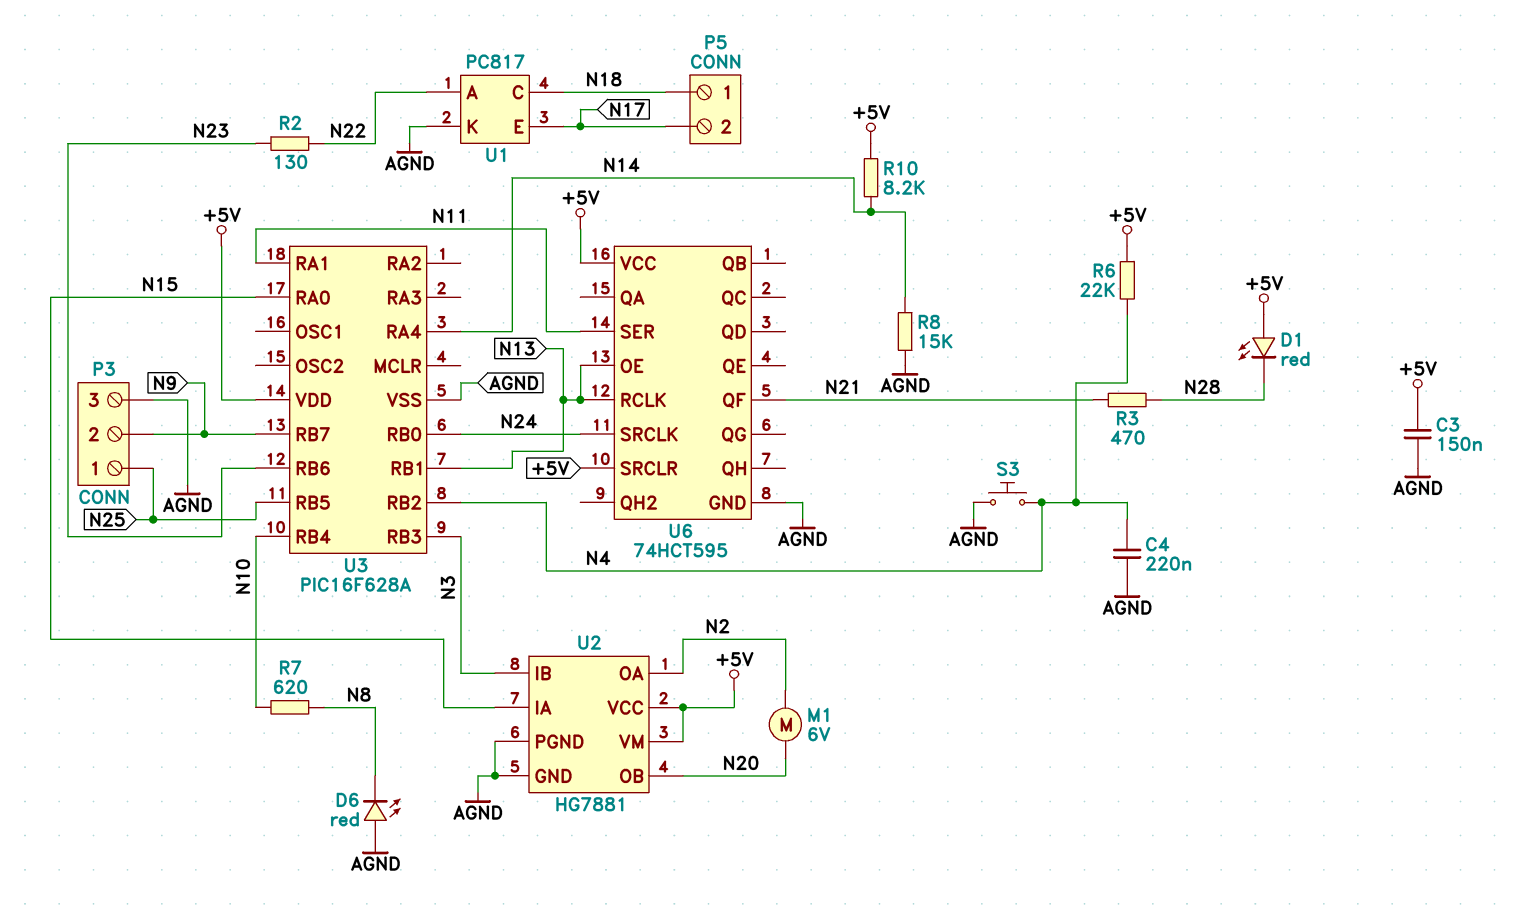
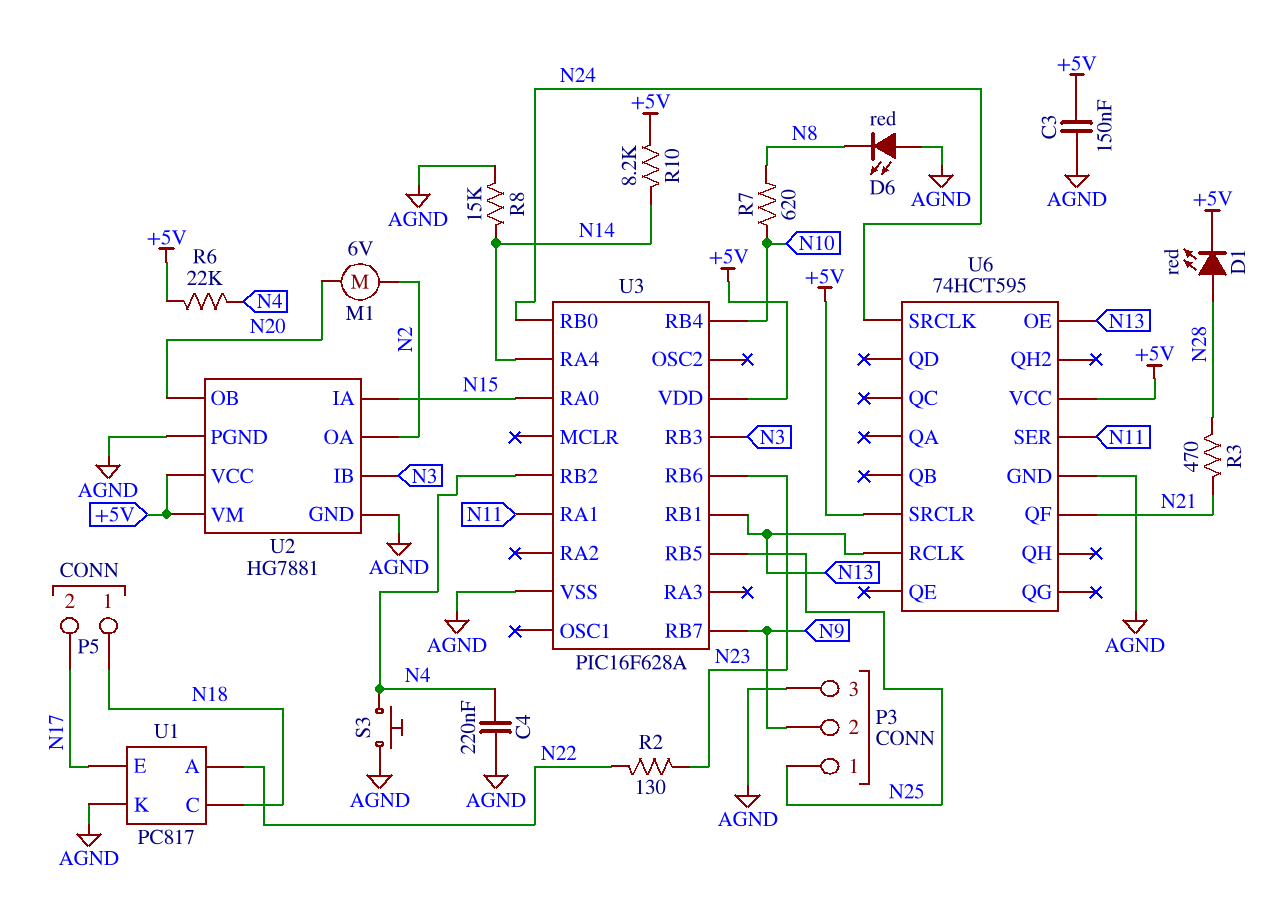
D1: LED red (A +5V, K N28) -> LED red (A N28, K +5V)

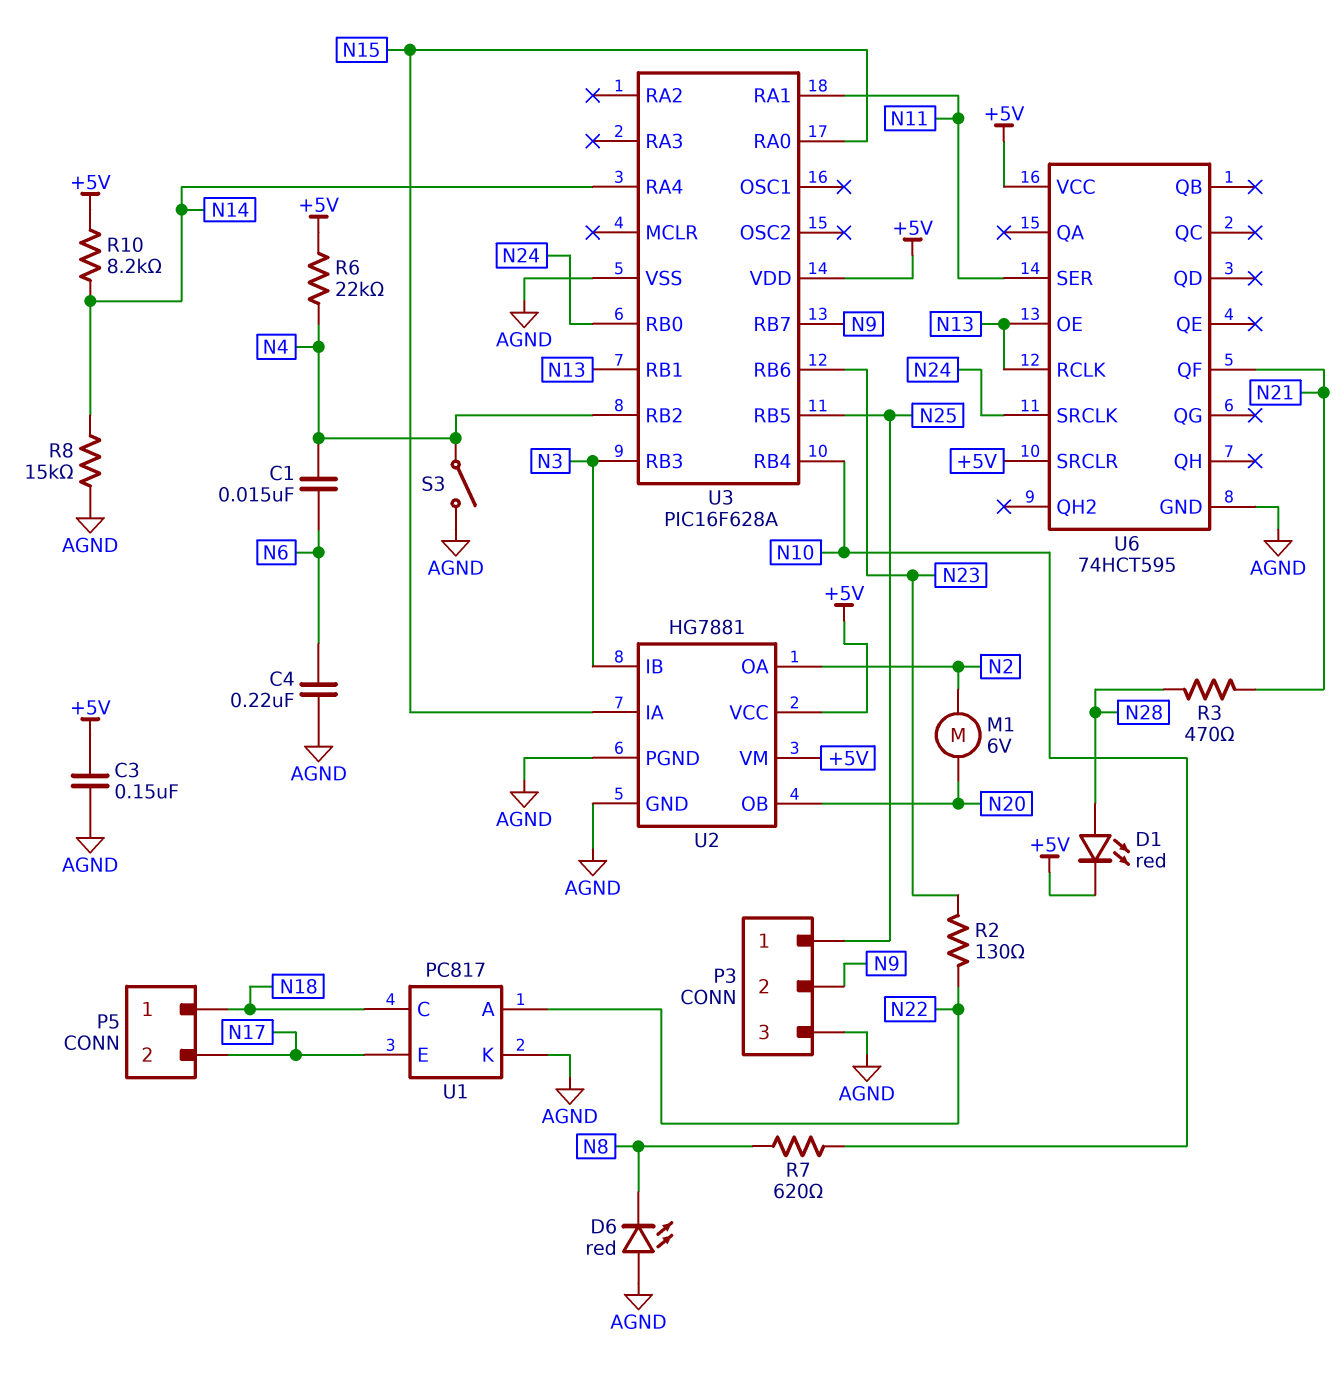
C1: none -> 15nF (N4, N6)
C4: 220nF (AGND, N4) -> 220nF (AGND, N6)
S3: button (AGND, N4) -> switch (AGND, N4)

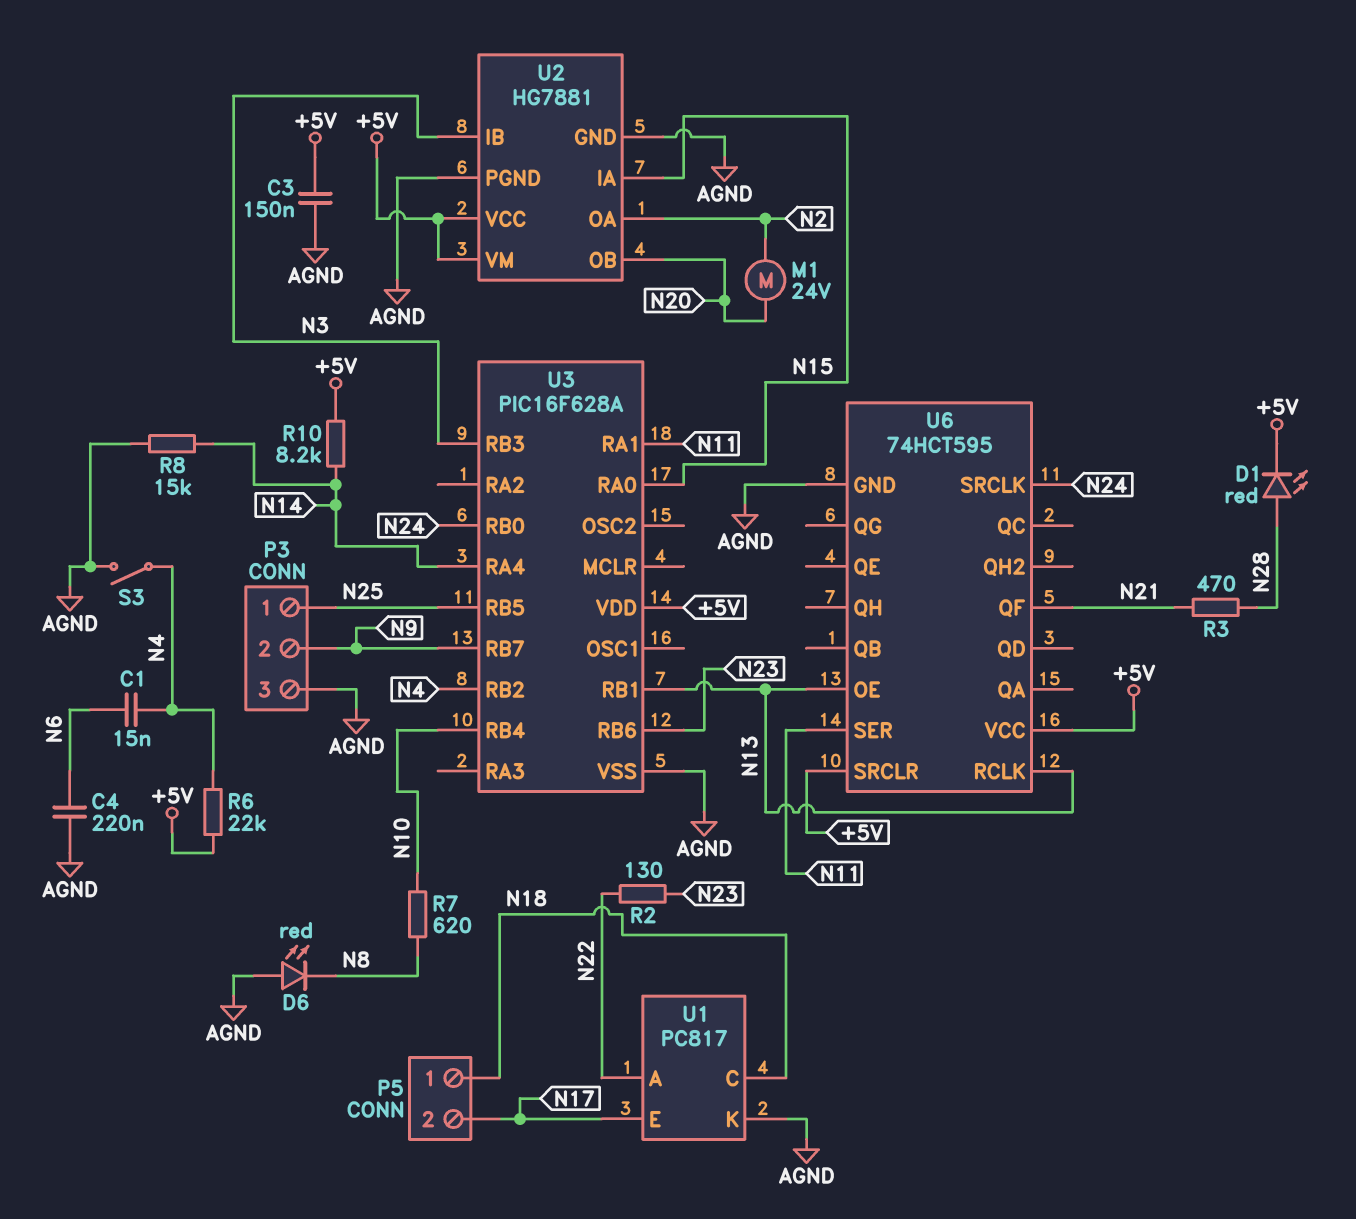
M1: motor 6V (N2, N20) -> motor 24V (N2, N20)

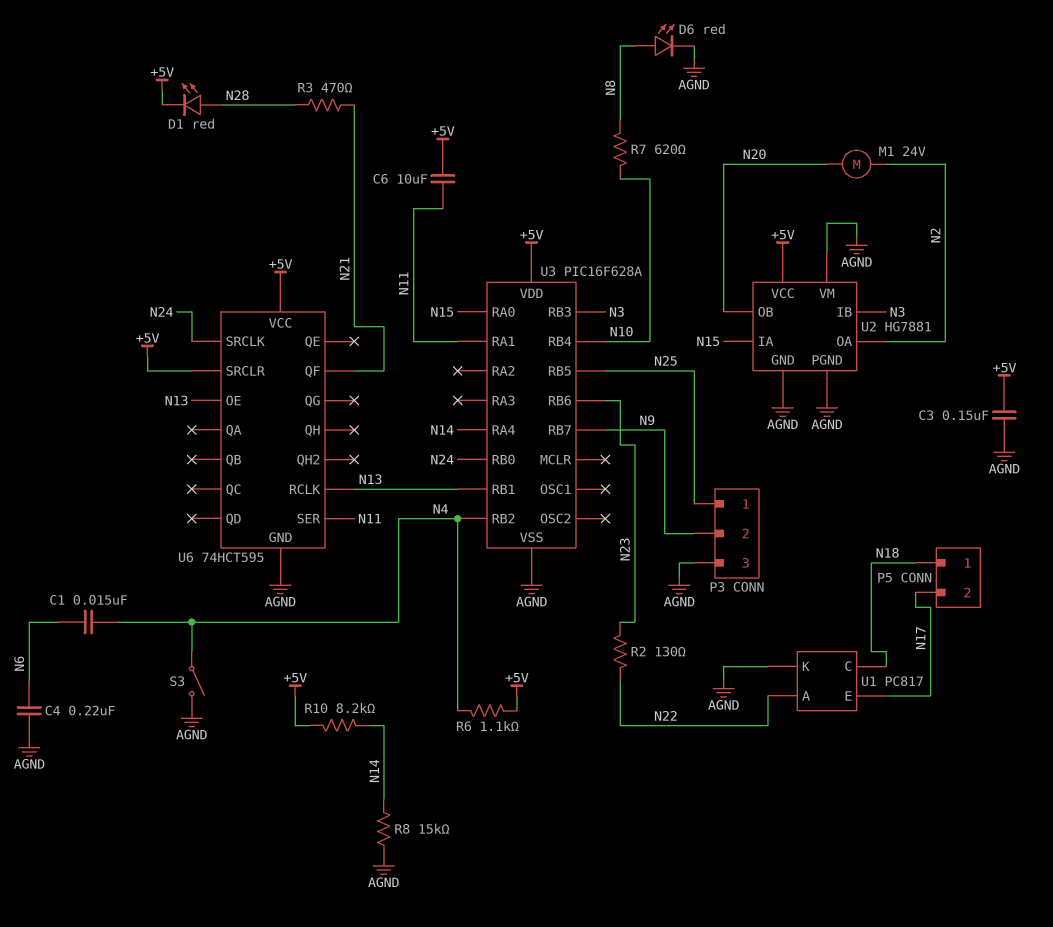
C6: none -> 10uF (+5V, N11)
D6: LED red (A AGND, K N8) -> LED red (A N8, K AGND)
R6: 22k (+5V, N4) -> 1.1k (+5V, N4)
U2 pin VM: +5V -> AGND

